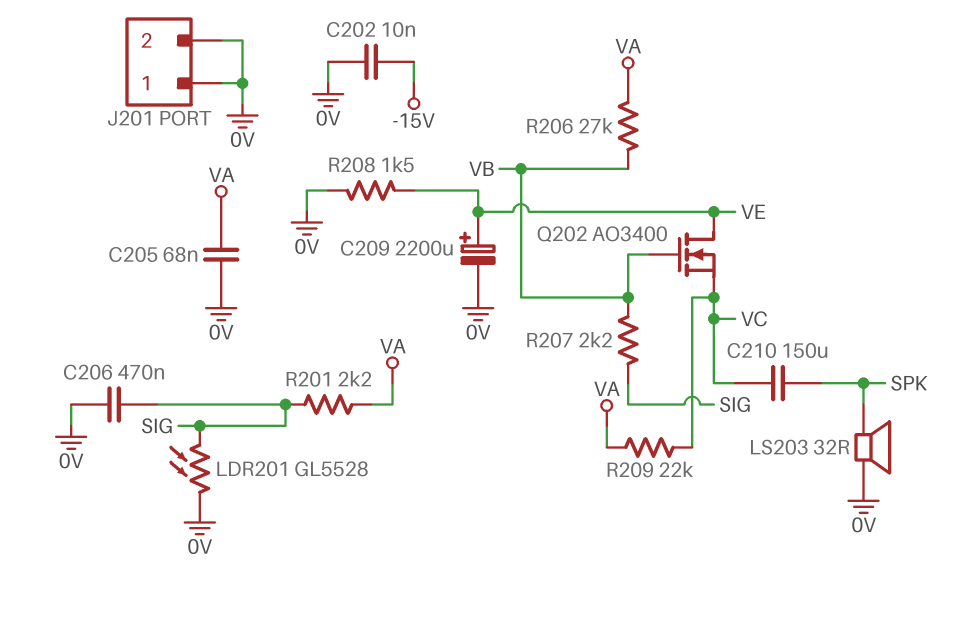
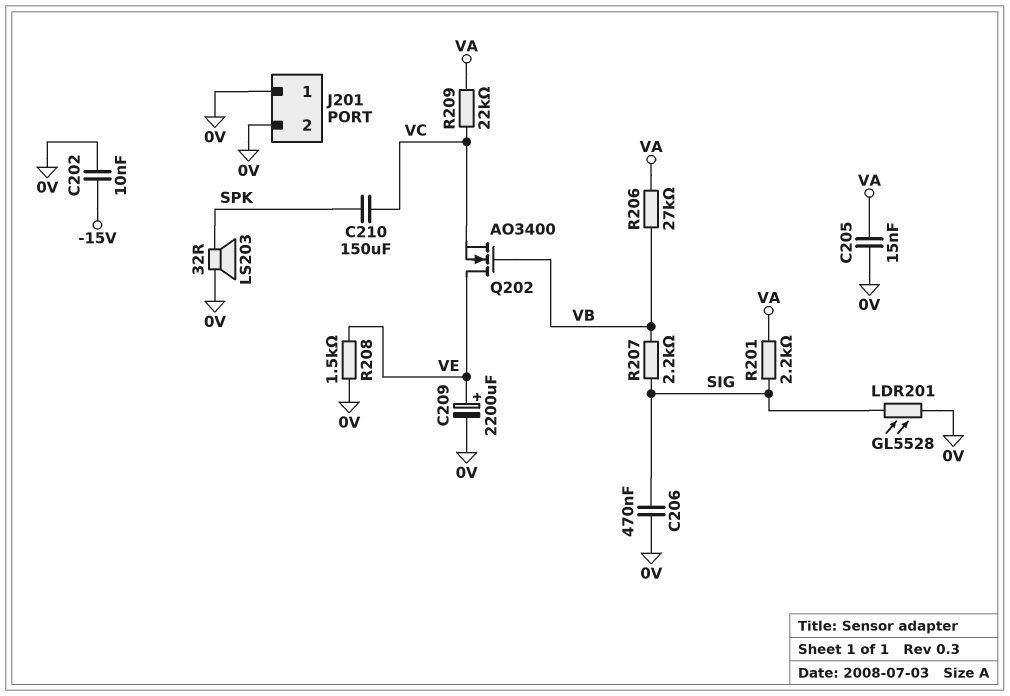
C205: 68nF (0V, VA) -> 15nF (0V, VA)

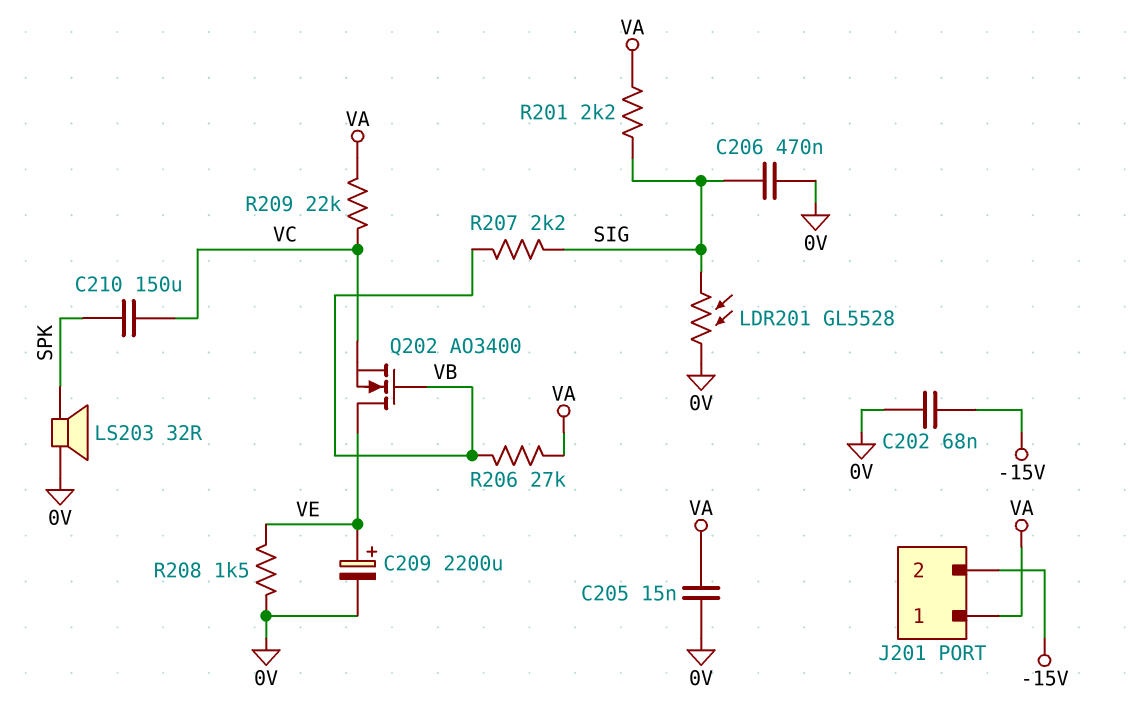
C202: 10nF (-15V, 0V) -> 68nF (-15V, 0V)
J201 pin 1: 0V -> VA
J201 pin 2: 0V -> -15V

